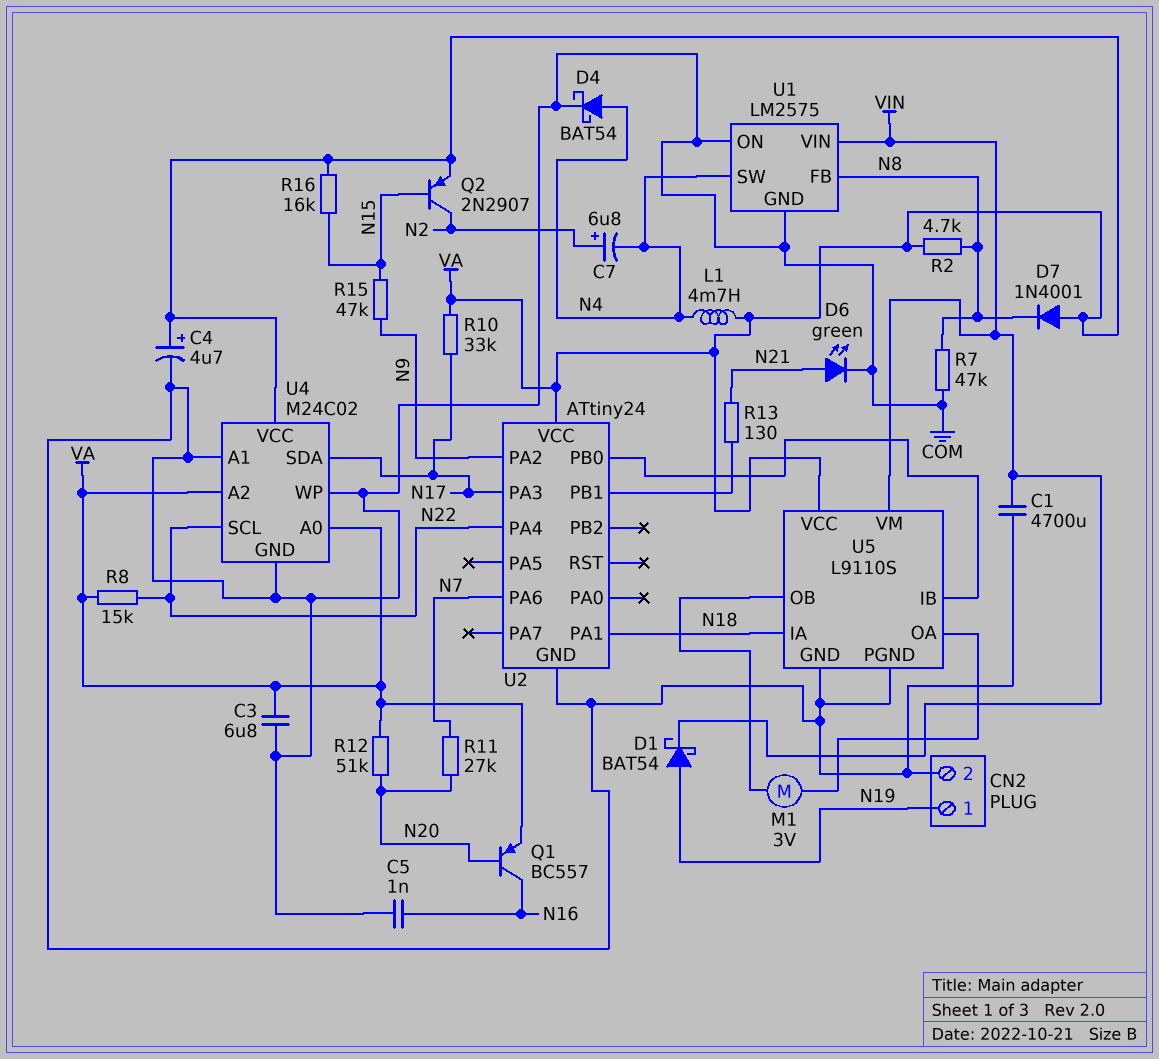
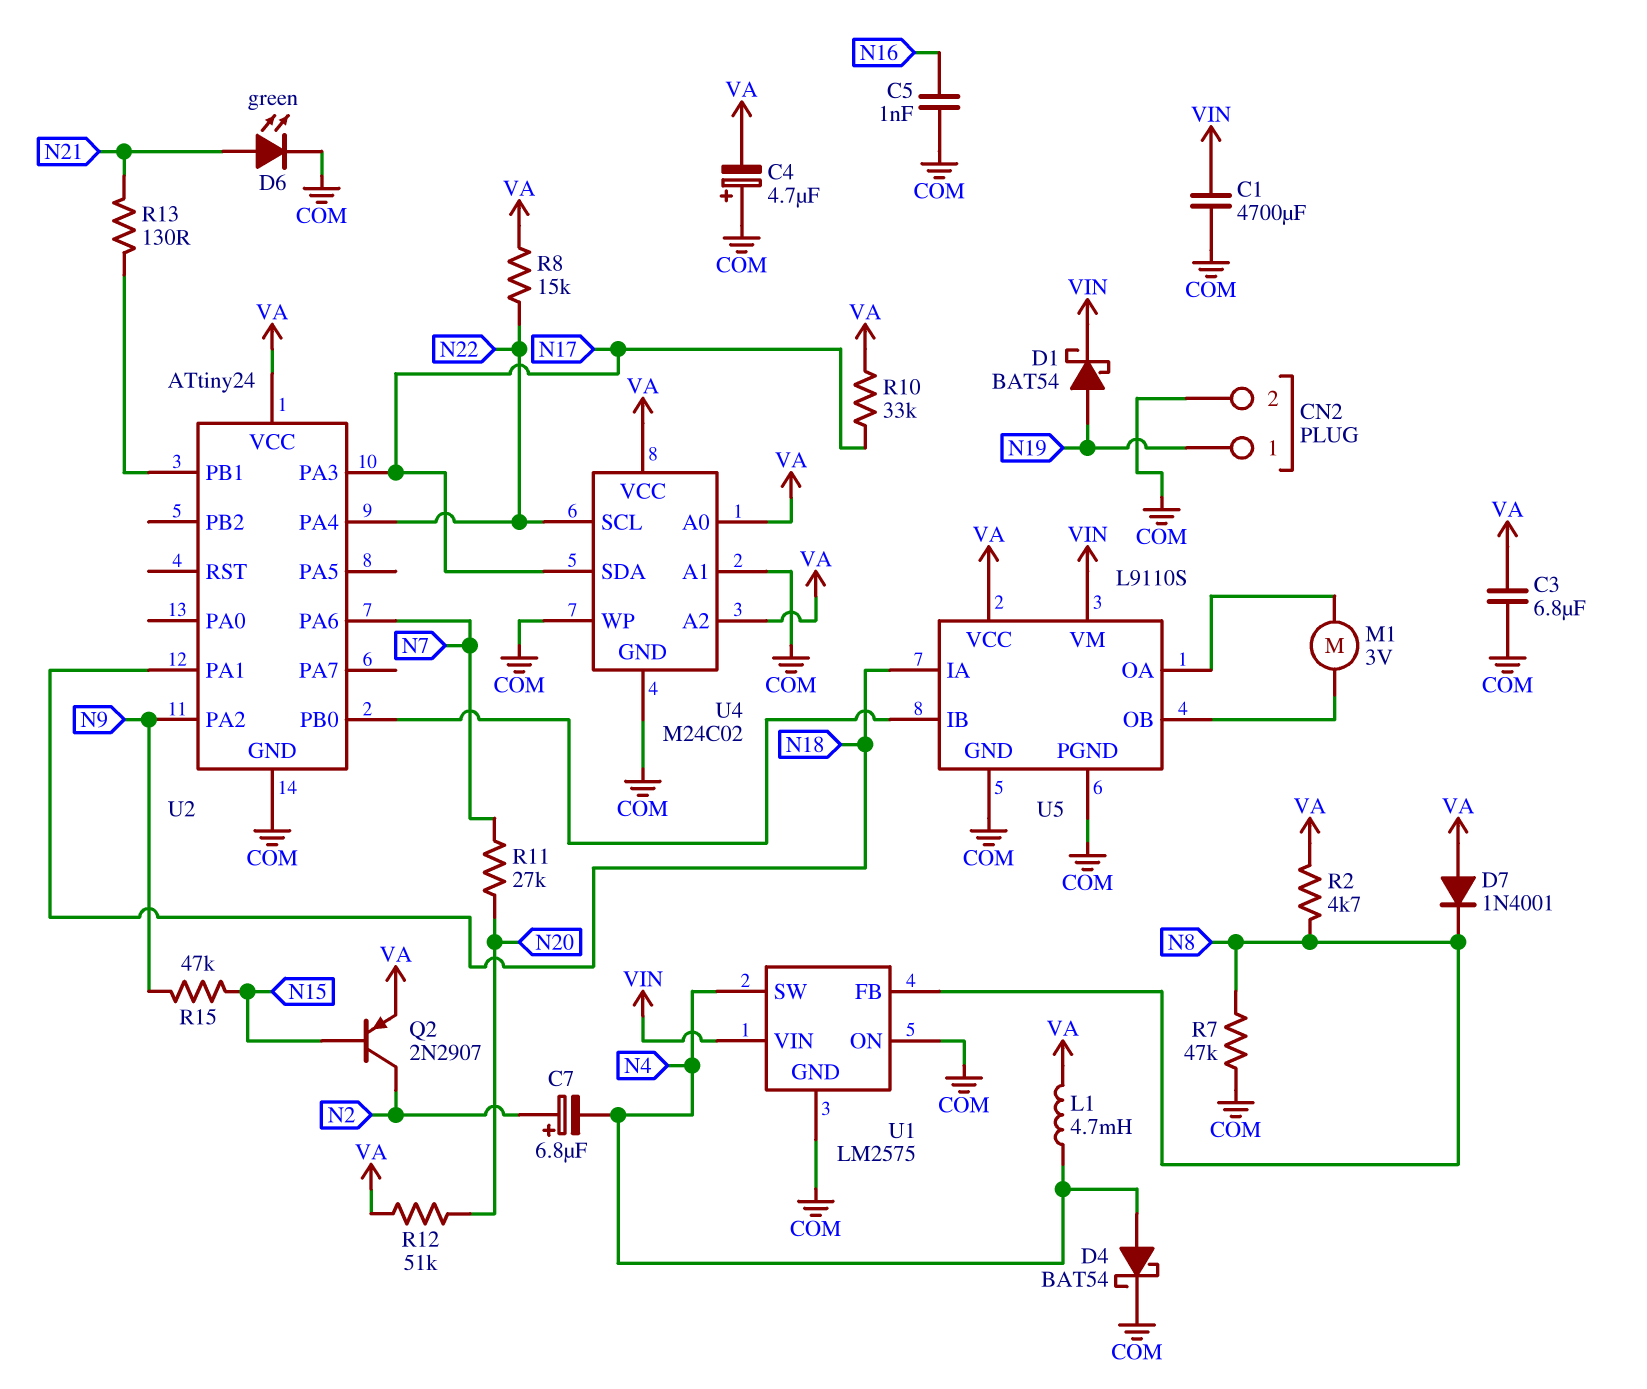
C4: 4.7uF (plus VA, minus COM) -> 4.7uF (plus COM, minus VA)
Q1: PNP BC557 (B N20, C N16, E VA) -> none
R16: 16k (N15, VA) -> none

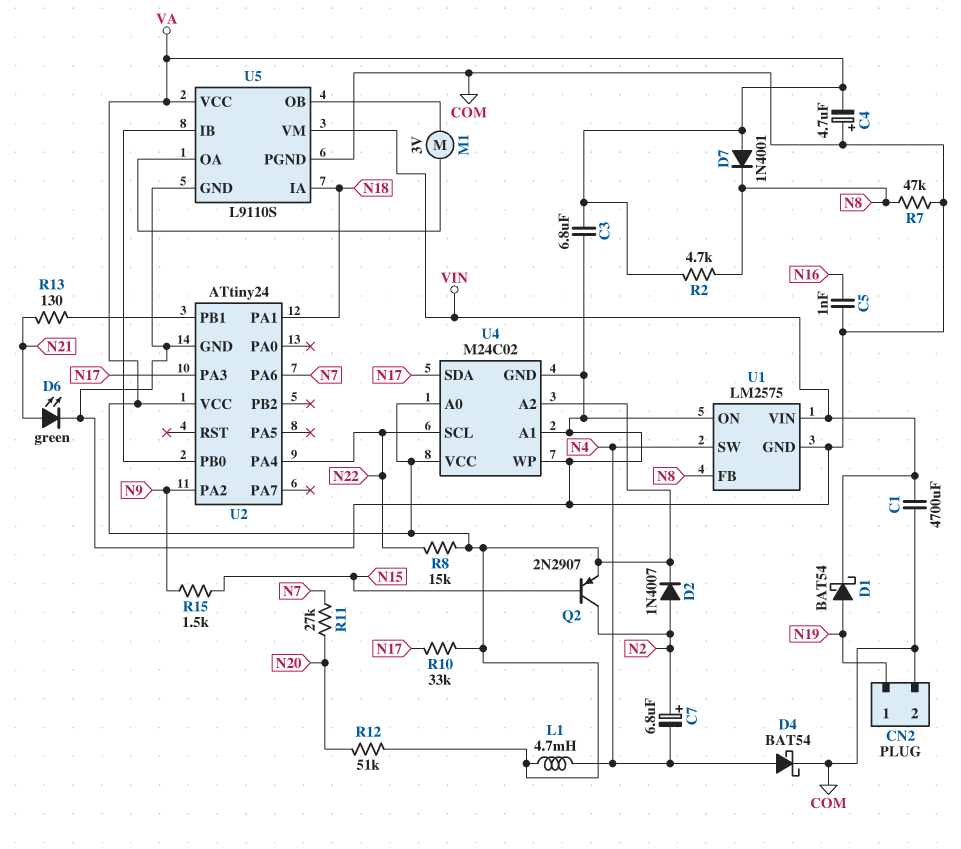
D2: none -> diode 1N4007 (A N2, K VA)
R15: 47k (N9, N15) -> 1.5k (N9, N15)

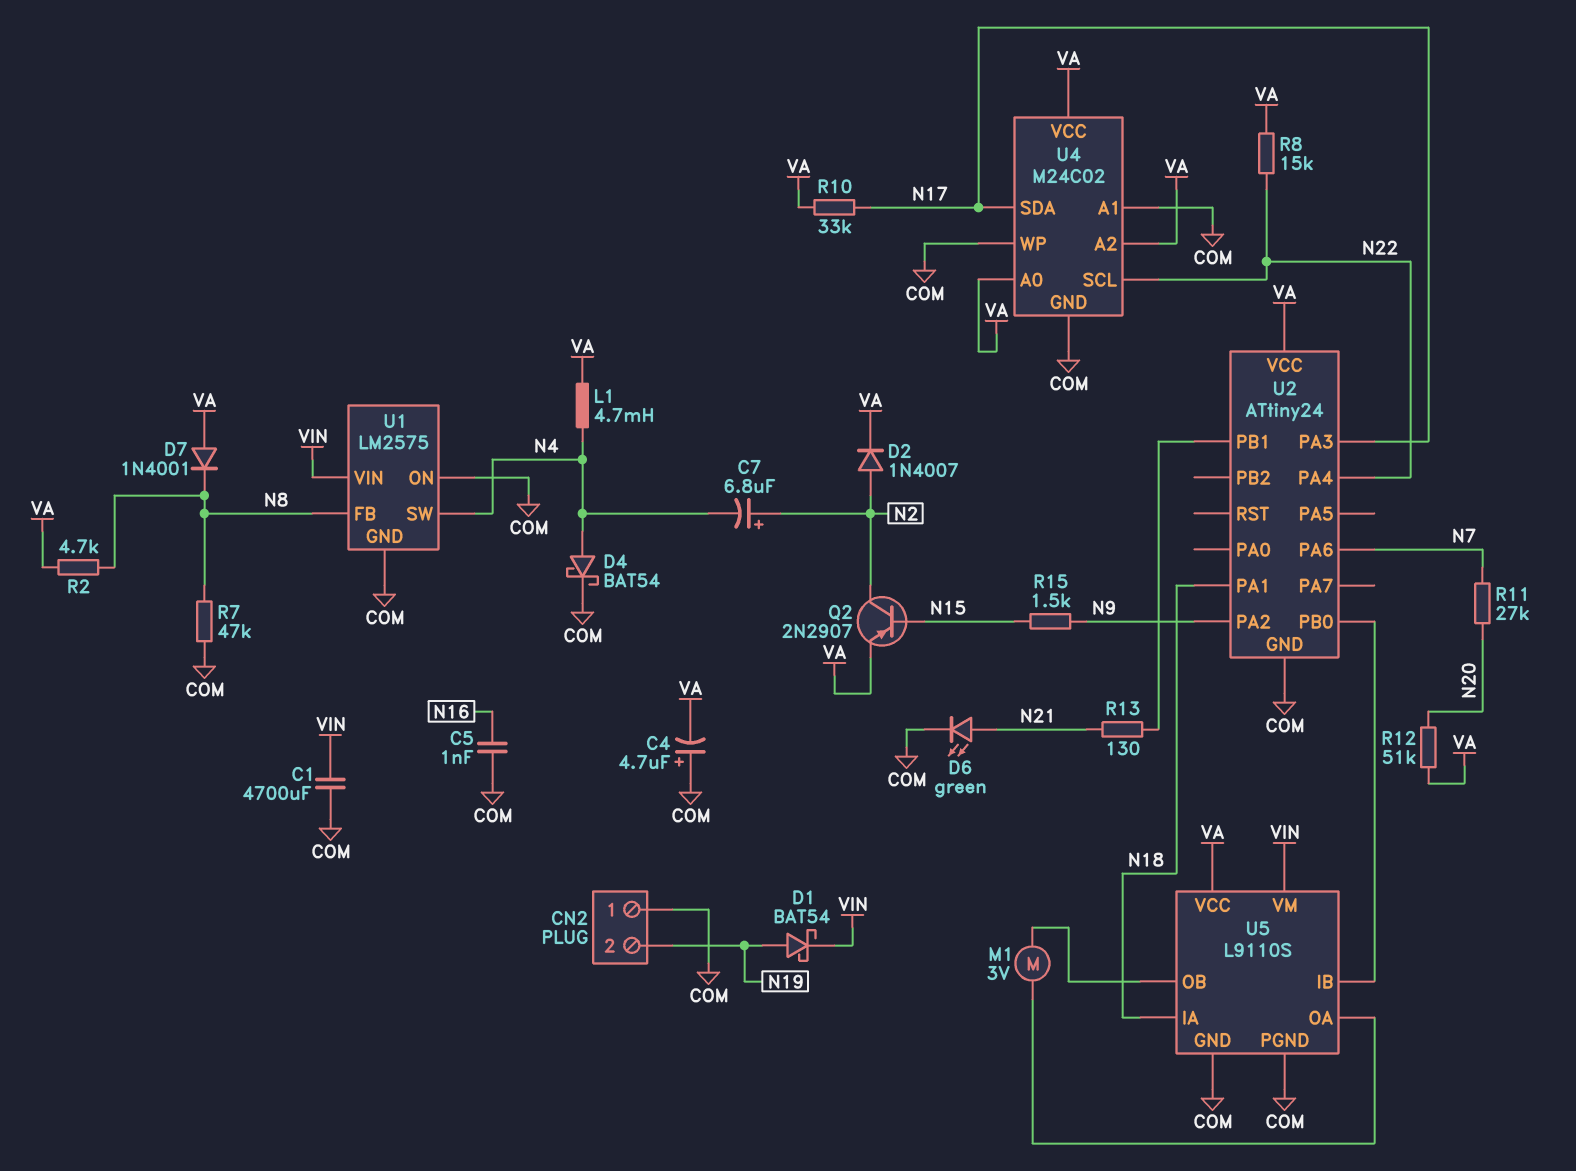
C3: 6.8uF (COM, VA) -> none
CN2 pin 1: N19 -> COM
CN2 pin 2: COM -> N19

